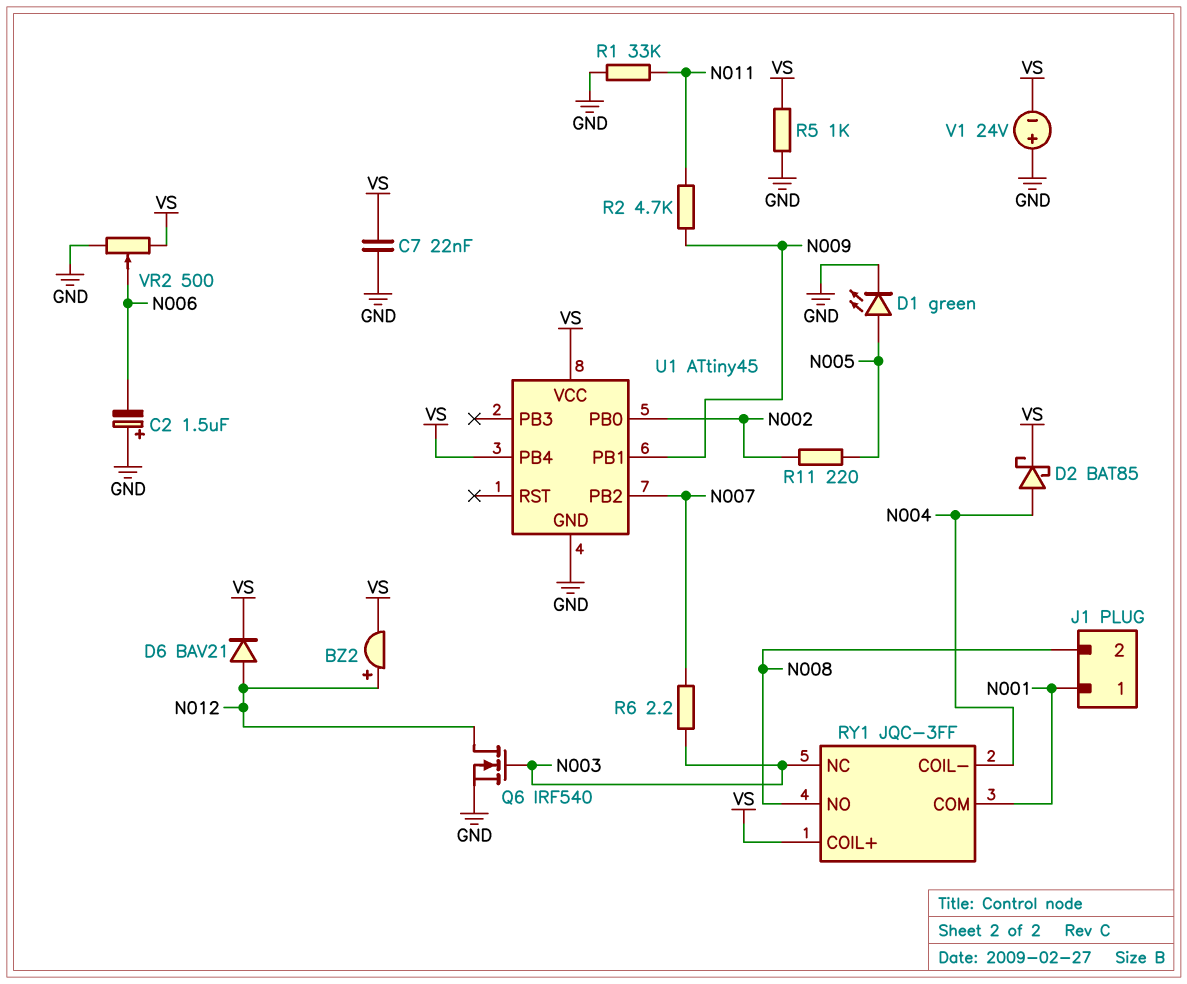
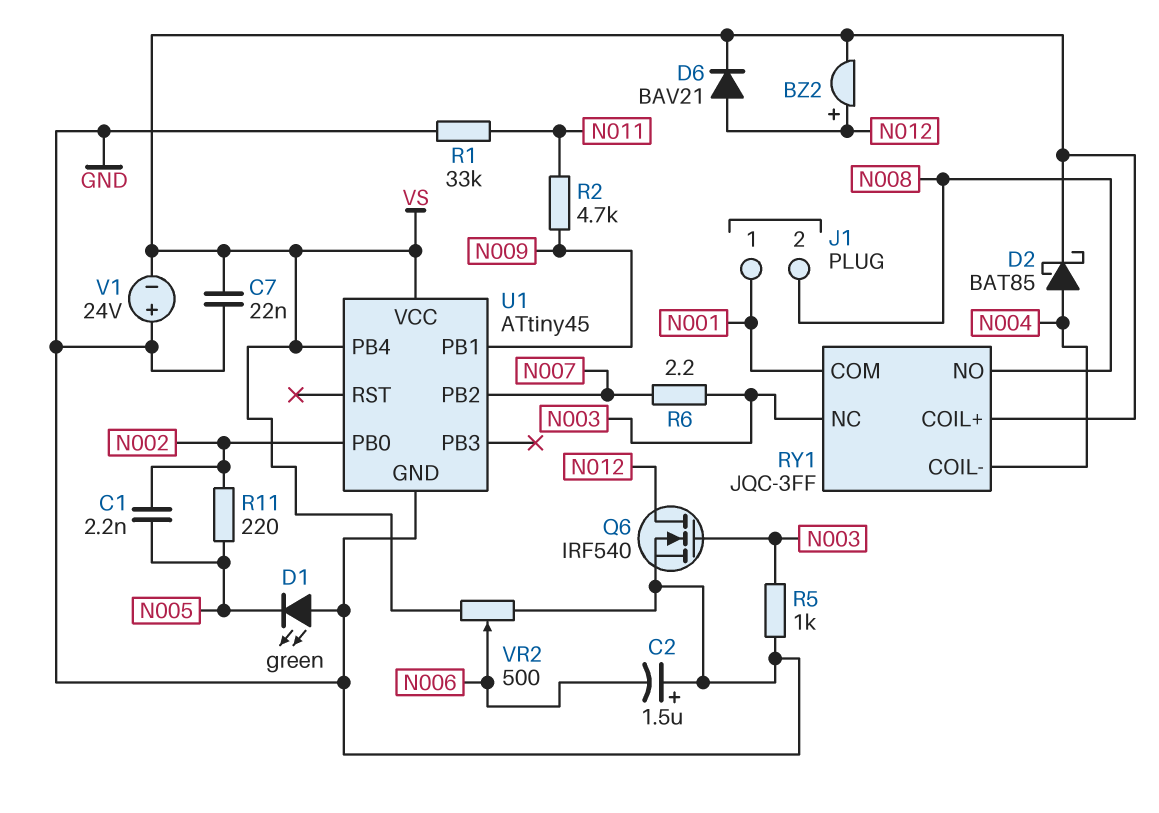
C1: none -> 2.2nF (N002, N005)
D1: LED green (A N005, K GND) -> LED green (A GND, K N005)
R5: 1k (GND, VS) -> 1k (GND, N003)

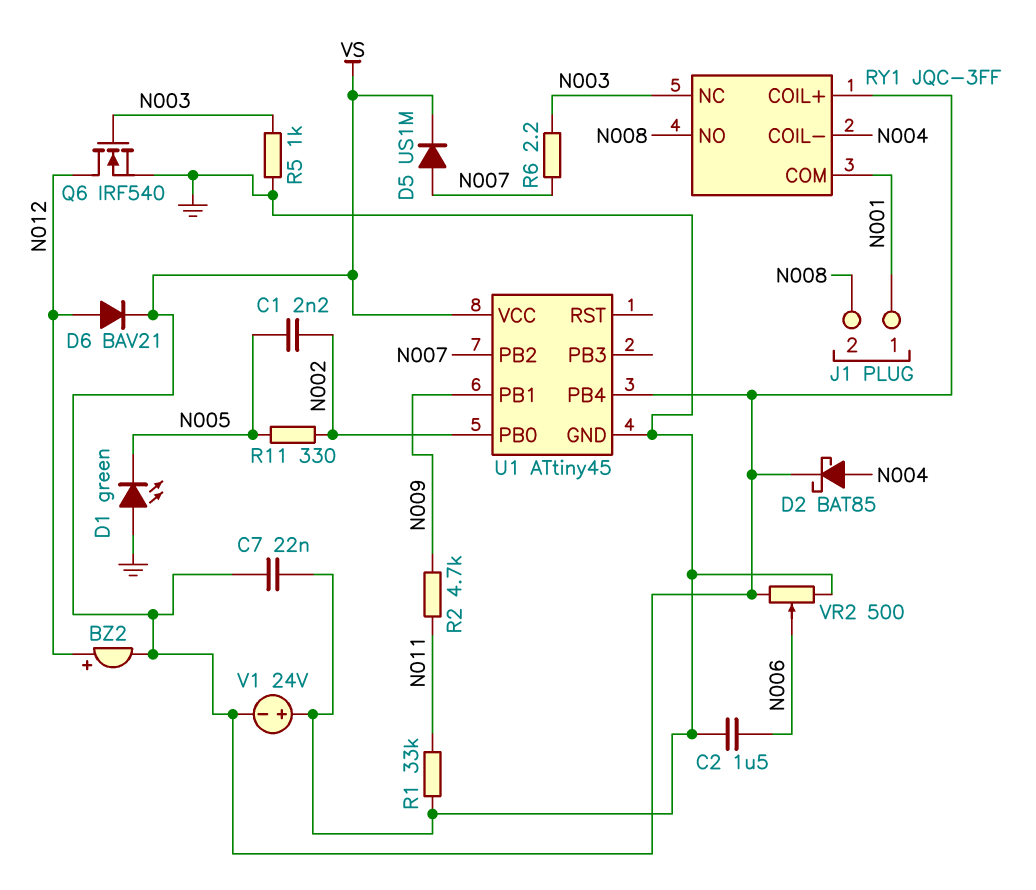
C2: 1.5uF (plus GND, minus N006) -> 1.5uF (GND, N006)
D5: none -> diode US1M (A N007, K VS)
R11: 220 (N002, N005) -> 330 (N002, N005)

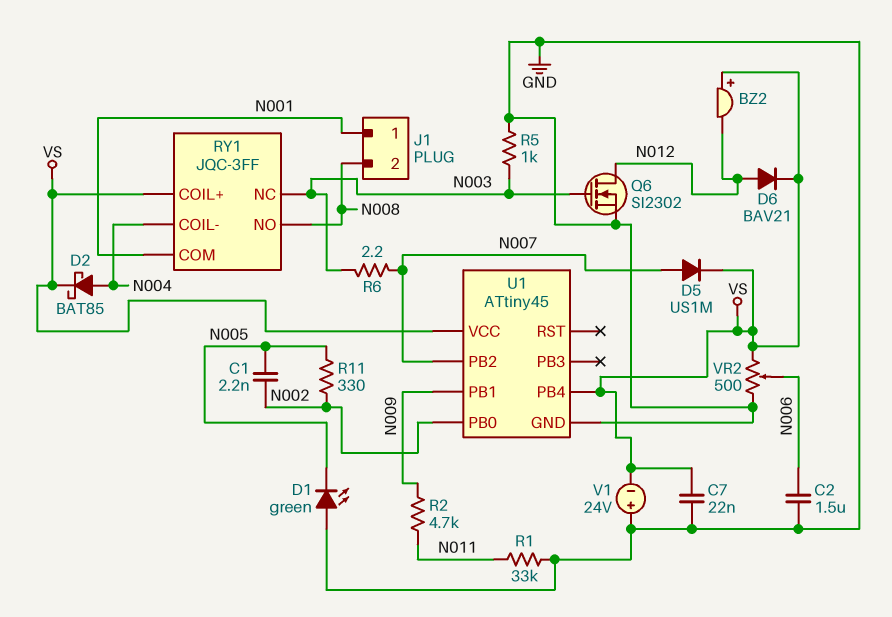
BZ2: buzzer (plus N012, minus VS) -> buzzer (plus VS, minus N012)
Q6: NMOS IRF540 (G N003, D N012, S GND) -> NMOS SI2302 (G N003, D N012, S GND)

